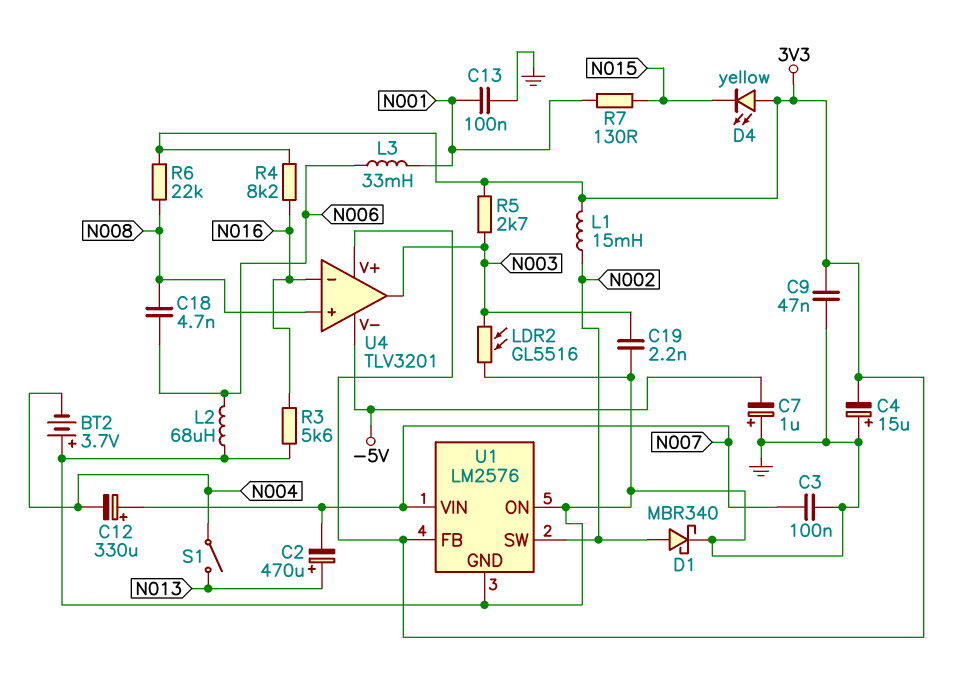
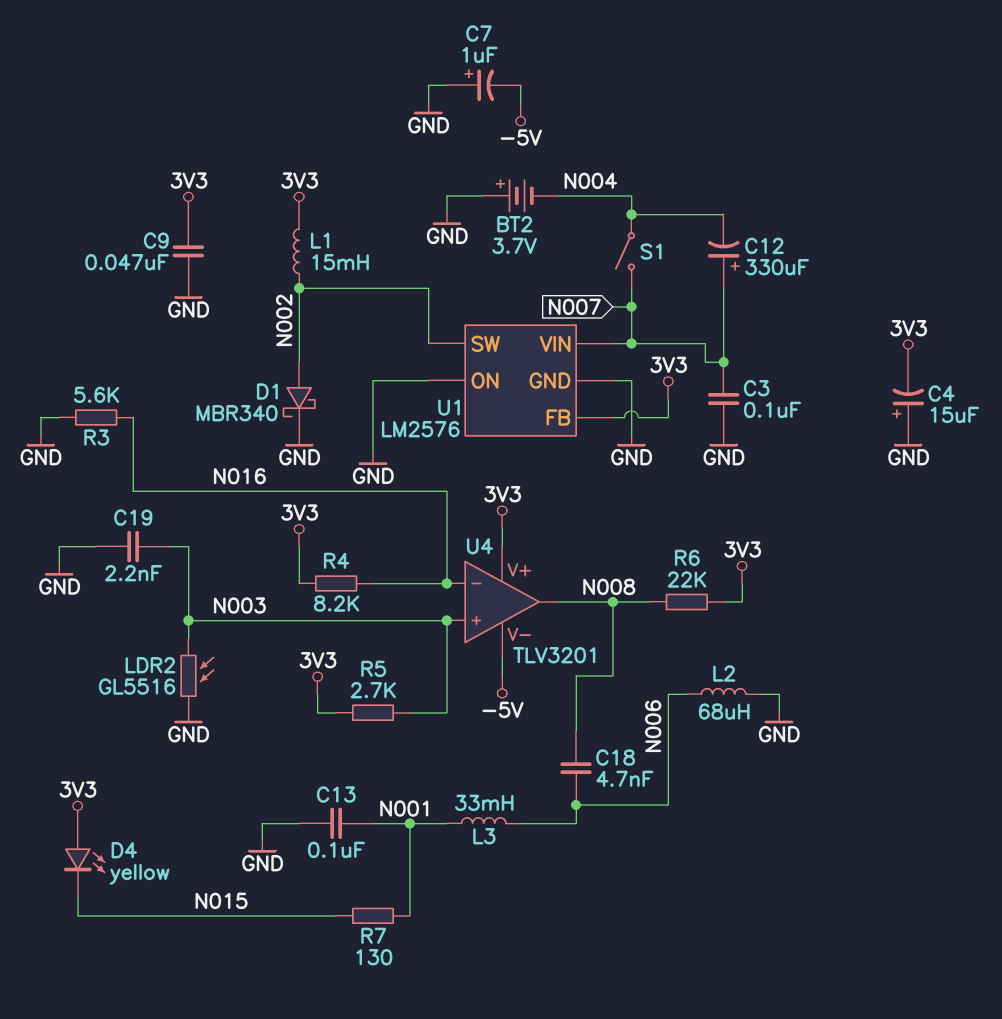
C2: 470uF (plus N013, minus N007) -> none
S1: switch (N004, N013) -> switch (N004, N007)
U4 pin in+: N008 -> N003
U4 pin out: N003 -> N008

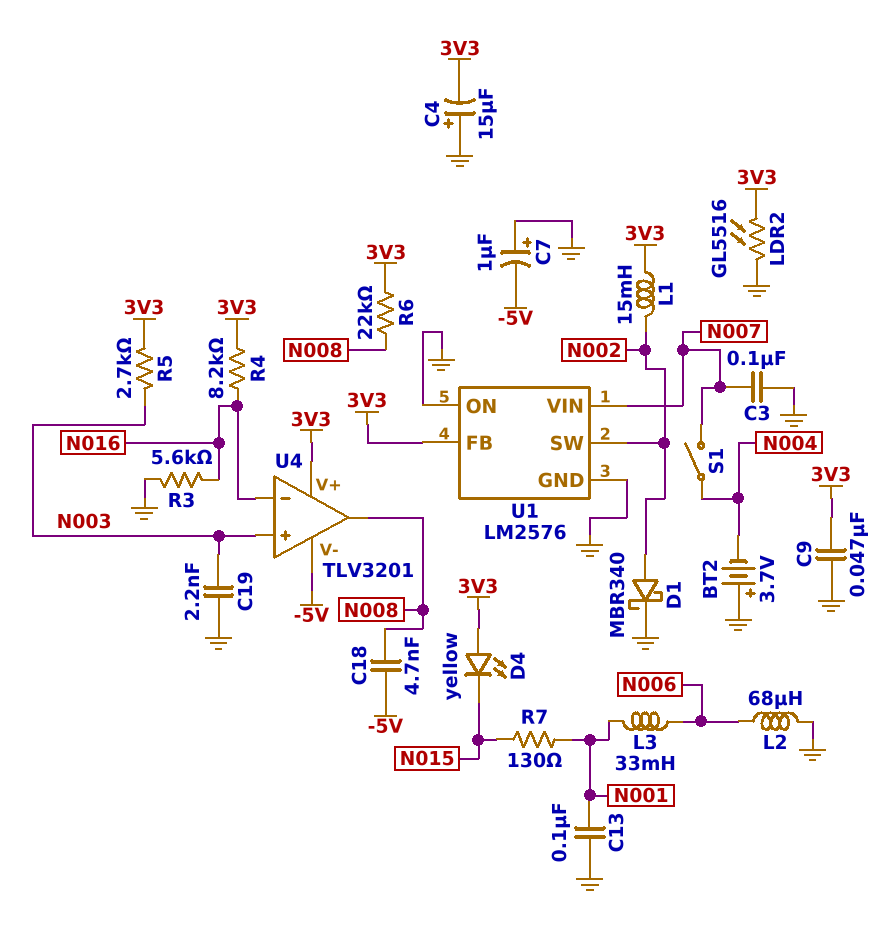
C12: 330uF (plus N007, minus N004) -> none
C18: 4.7nF (N006, N008) -> 4.7nF (-5V, N008)
LDR2: GL5516 (GND, N003) -> GL5516 (3V3, GND)

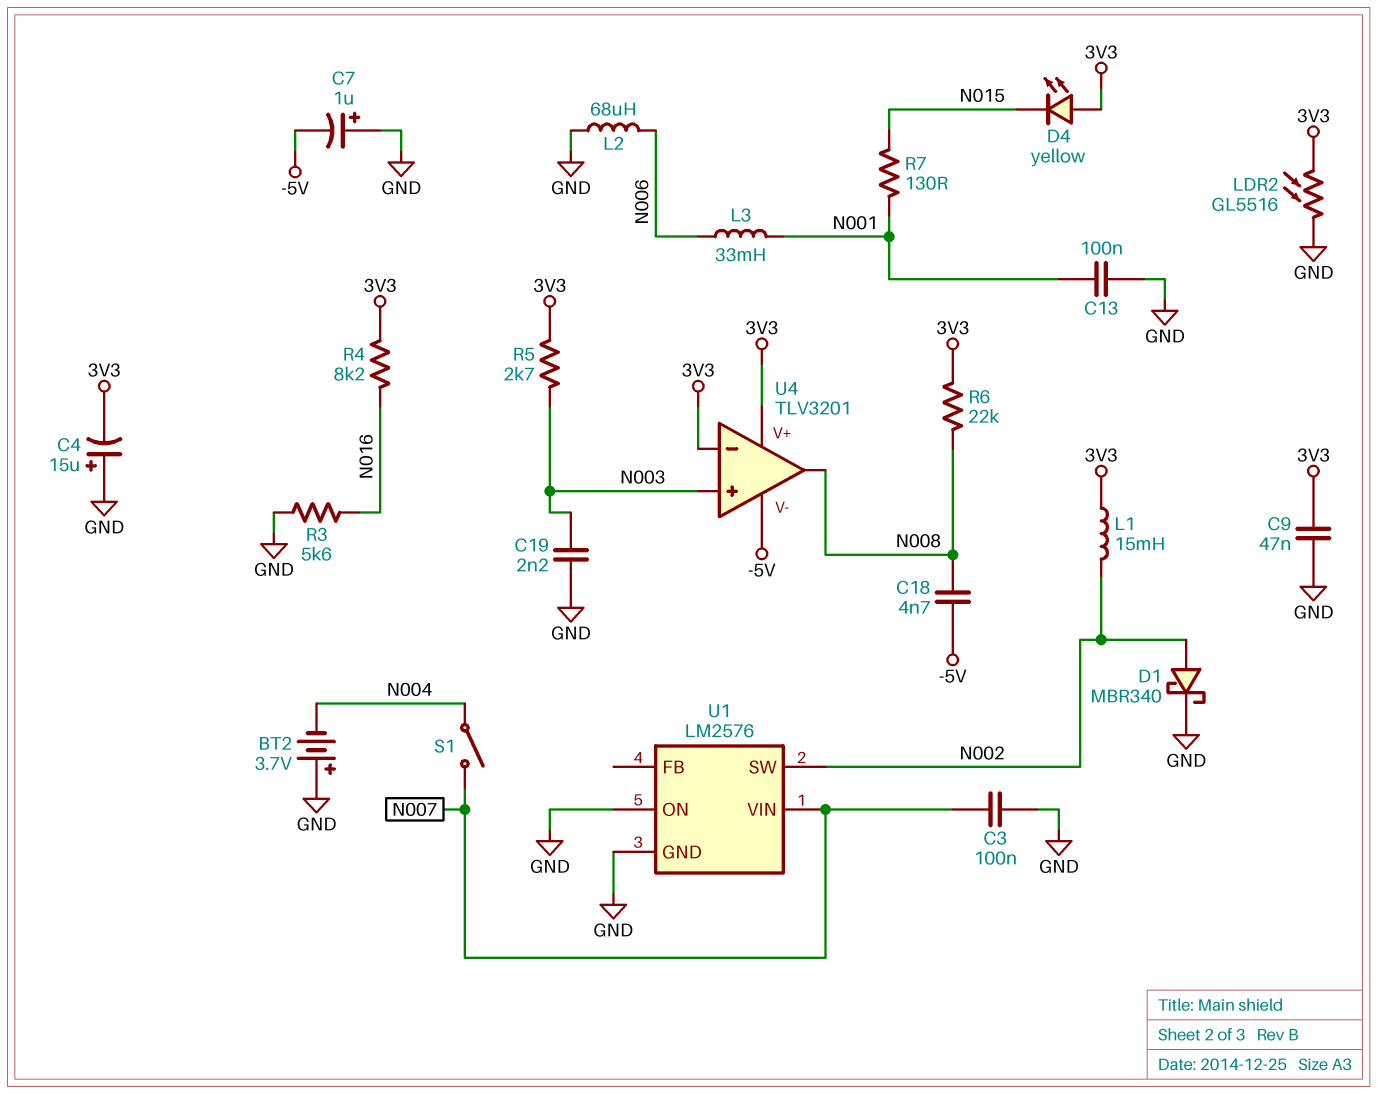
U1 pin FB: 3V3 -> none
U4 pin in-: N016 -> 3V3

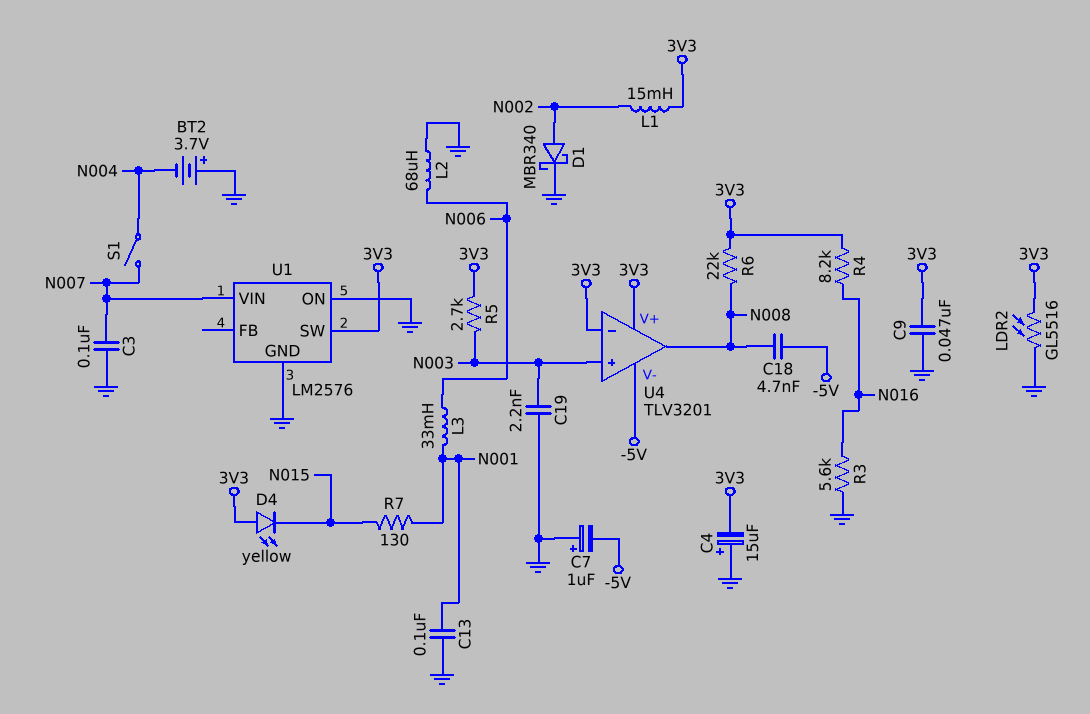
U1 pin SW: N002 -> 3V3

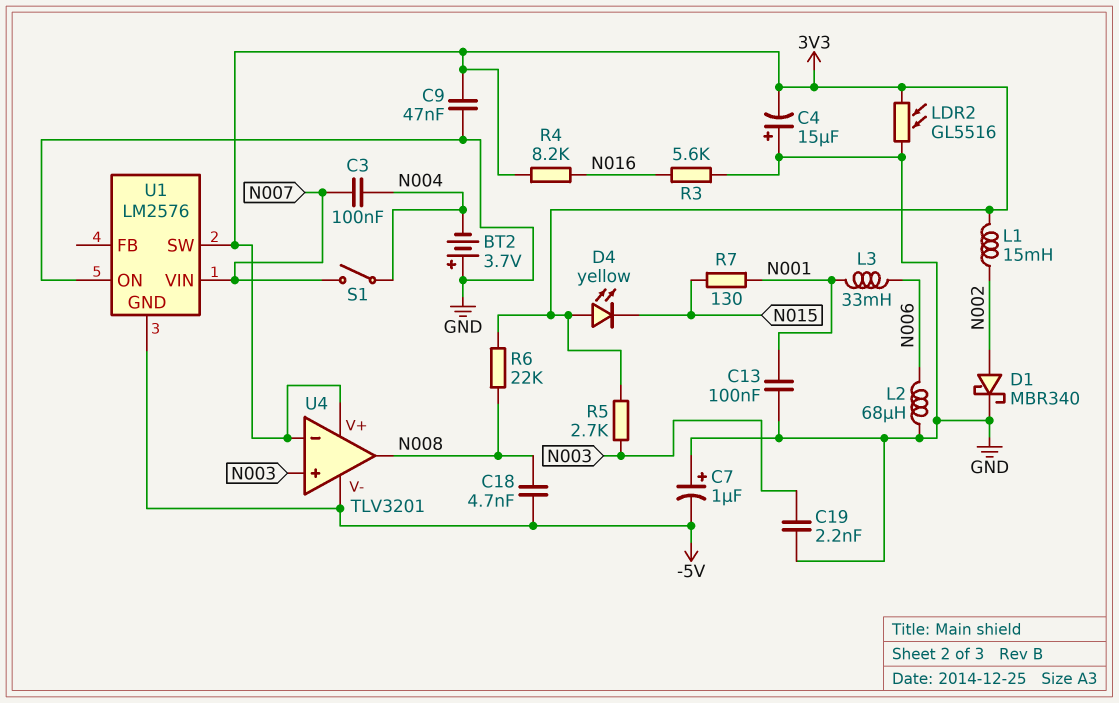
C3: 100nF (GND, N007) -> 100nF (N004, N007)
U1 pin GND: GND -> -5V

